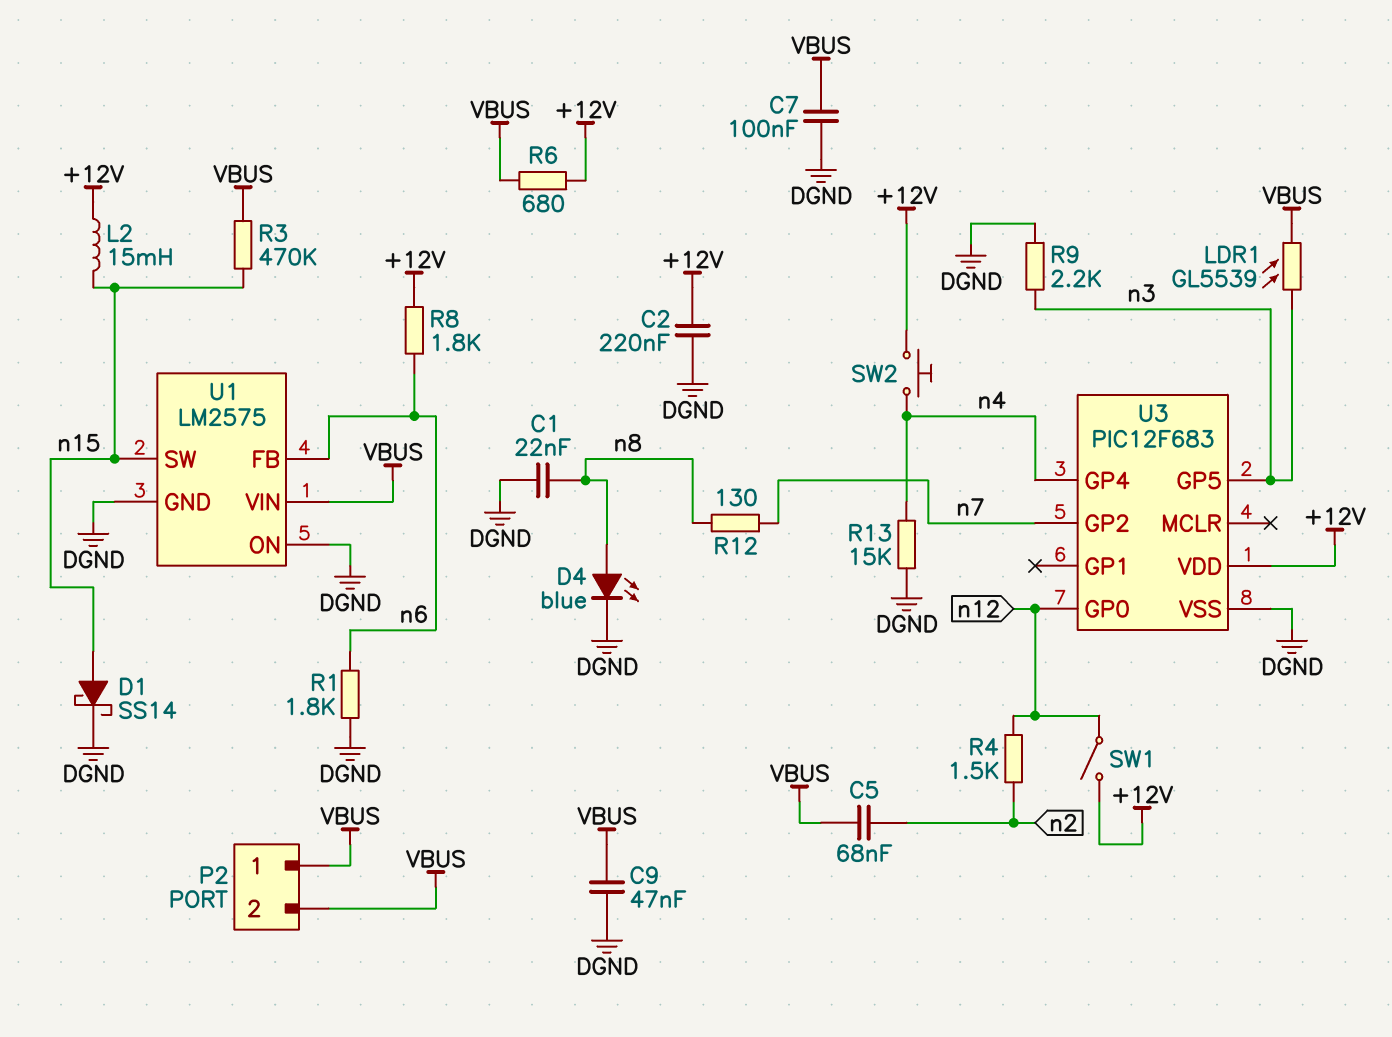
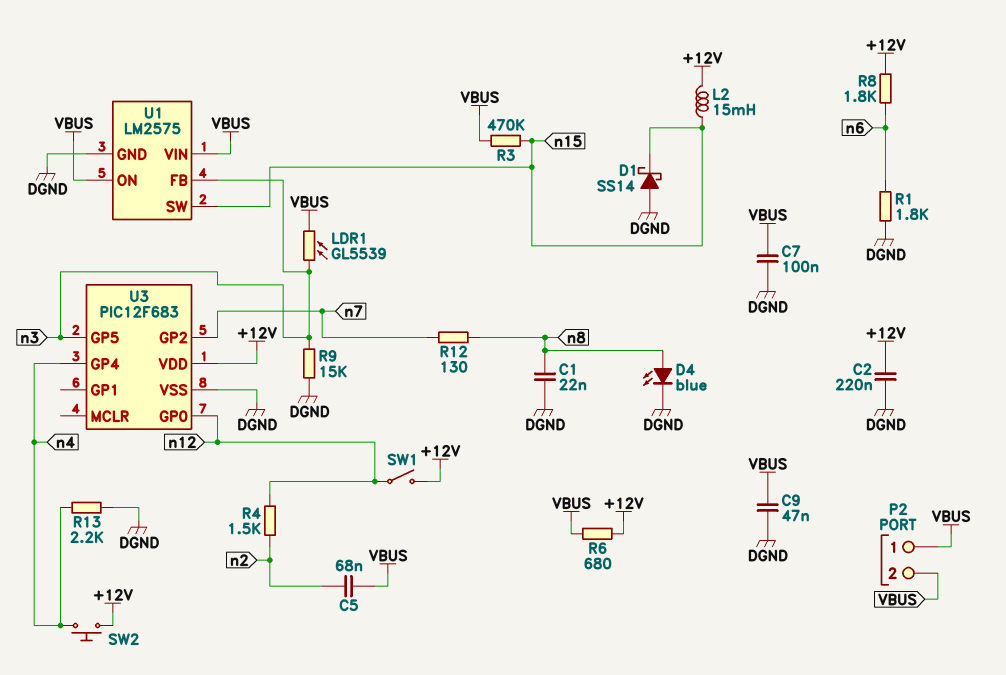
D1: schottky SS14 (A n15, K DGND) -> schottky SS14 (A DGND, K n15)
R9: 2.2k (DGND, n3) -> 15k (DGND, n3)
R13: 15k (DGND, n4) -> 2.2k (DGND, n4)
U1 pin FB: n6 -> n3
U1 pin ON: DGND -> VBUS

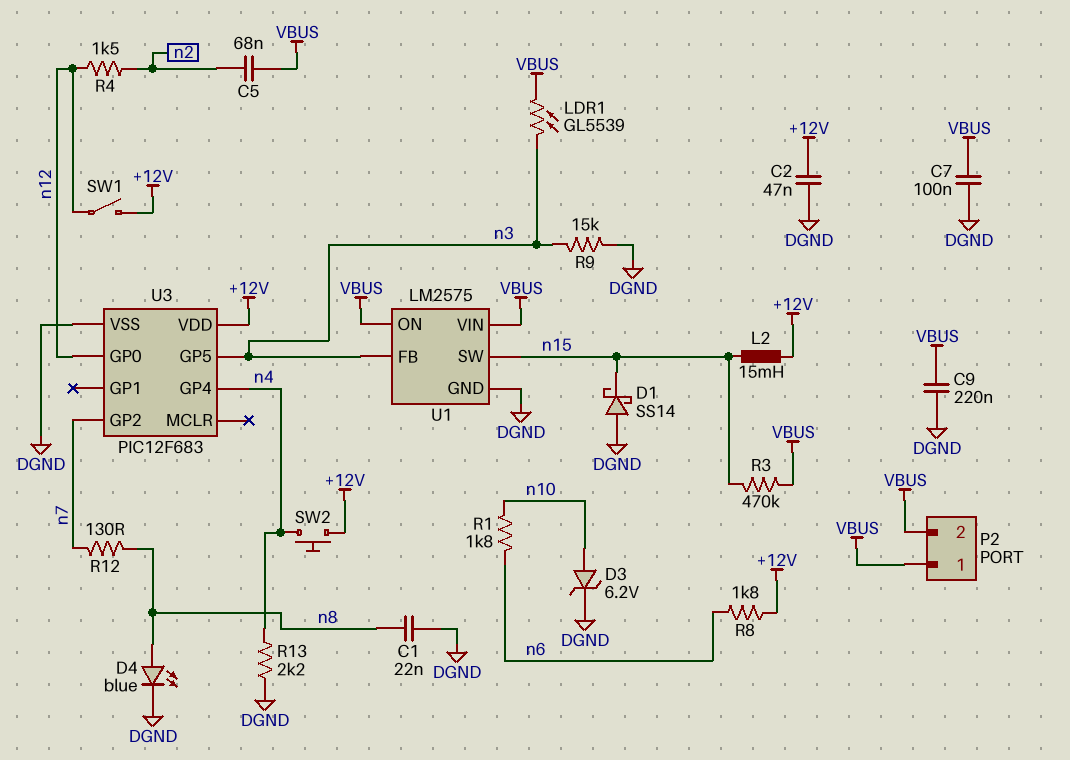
C2: 220nF (+12V, DGND) -> 47nF (+12V, DGND)
C9: 47nF (DGND, VBUS) -> 220nF (DGND, VBUS)
D3: none -> zener 6.2V (A n10, K DGND)
R1: 1.8k (DGND, n6) -> 1.8k (n6, n10)
R6: 680 (+12V, VBUS) -> none

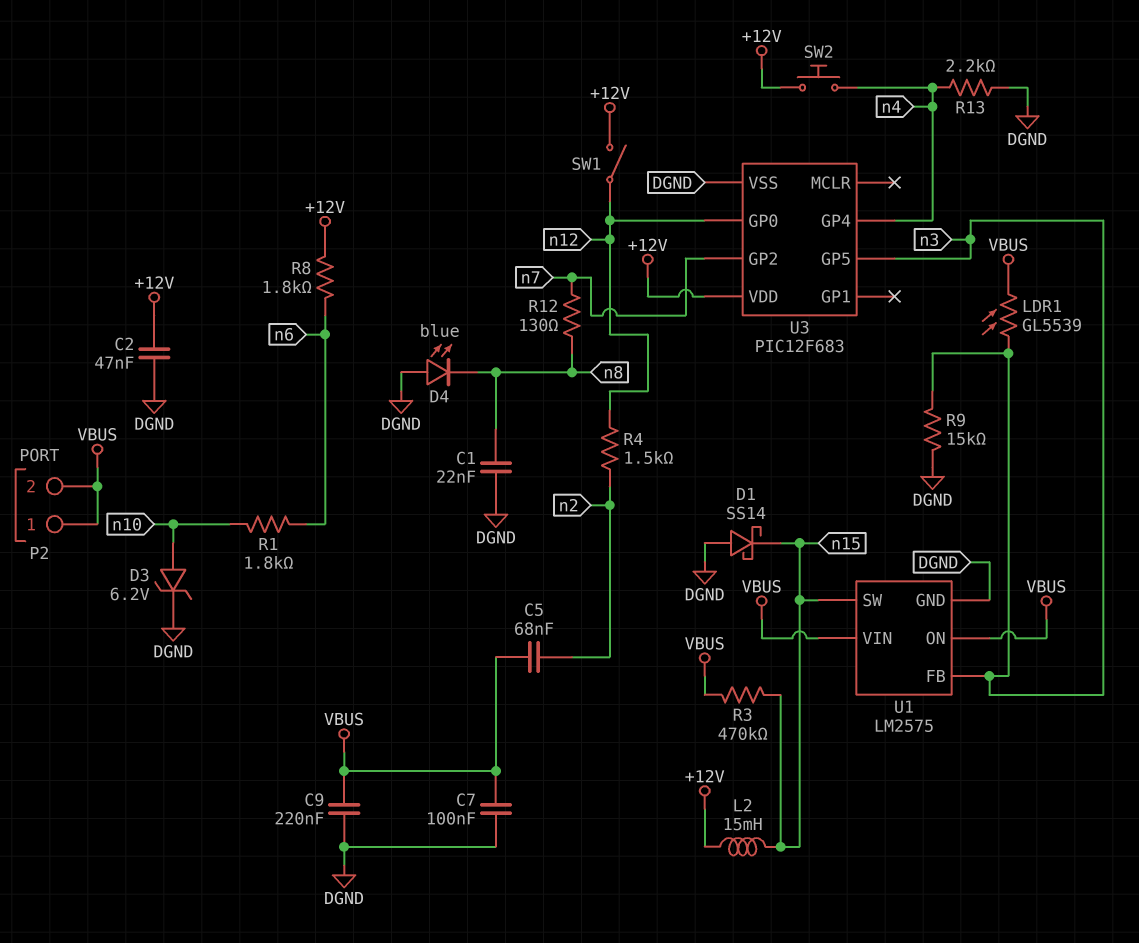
D4: LED blue (A n8, K DGND) -> LED blue (A DGND, K n8)

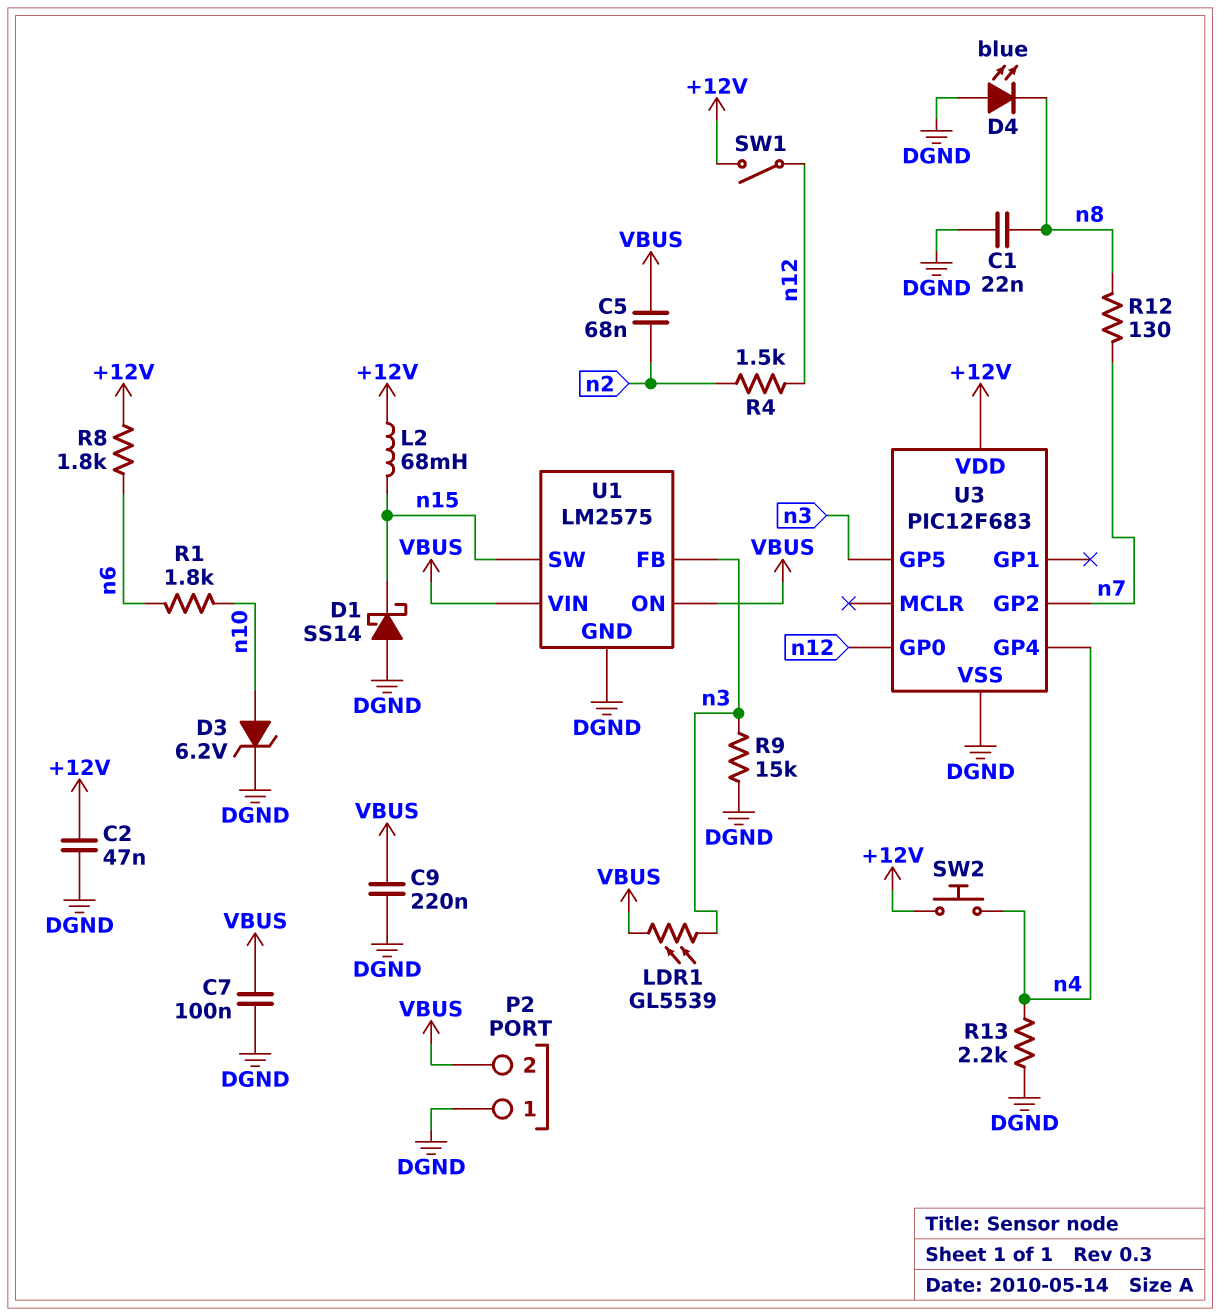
L2: 15mH (+12V, n15) -> 68mH (+12V, n15)
P2 pin 1: VBUS -> DGND
R3: 470k (VBUS, n15) -> none

